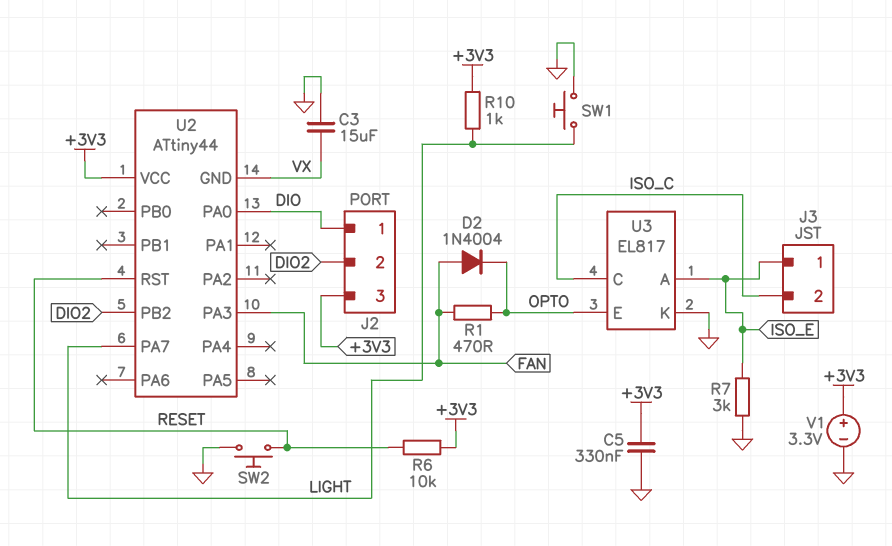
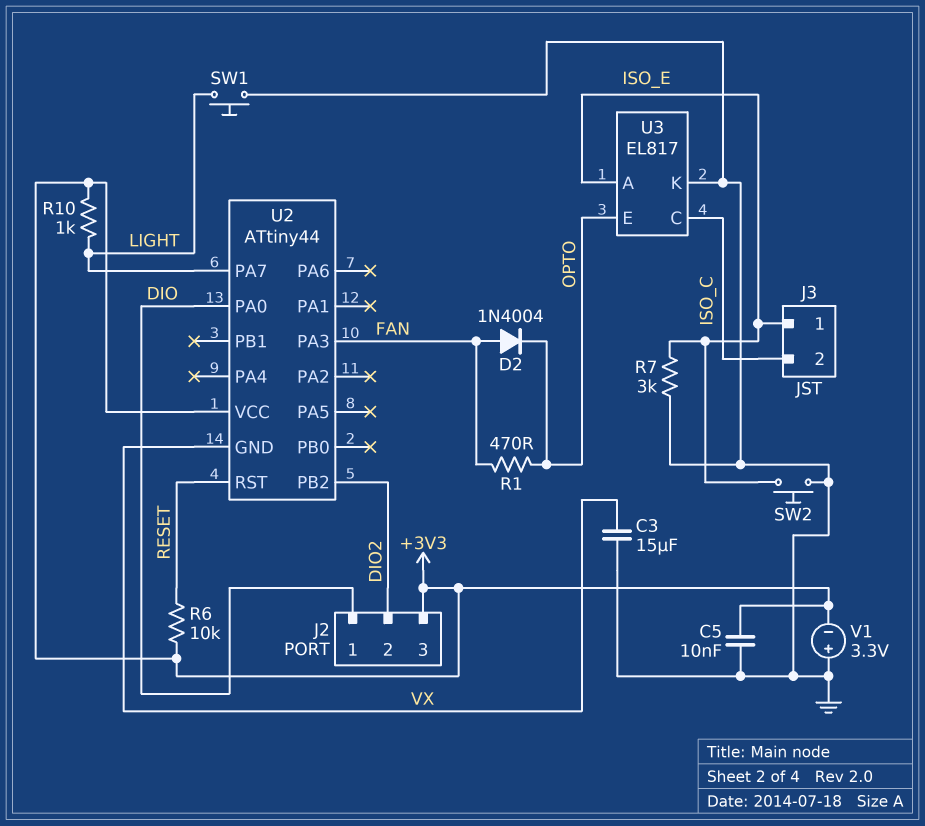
C5: 330nF (+3V3, GND) -> 10nF (+3V3, GND)
SW2: button (GND, RESET) -> button (GND, ISO_E)
V1: 3.3V (plus +3V3, minus GND) -> 3.3V (plus GND, minus +3V3)

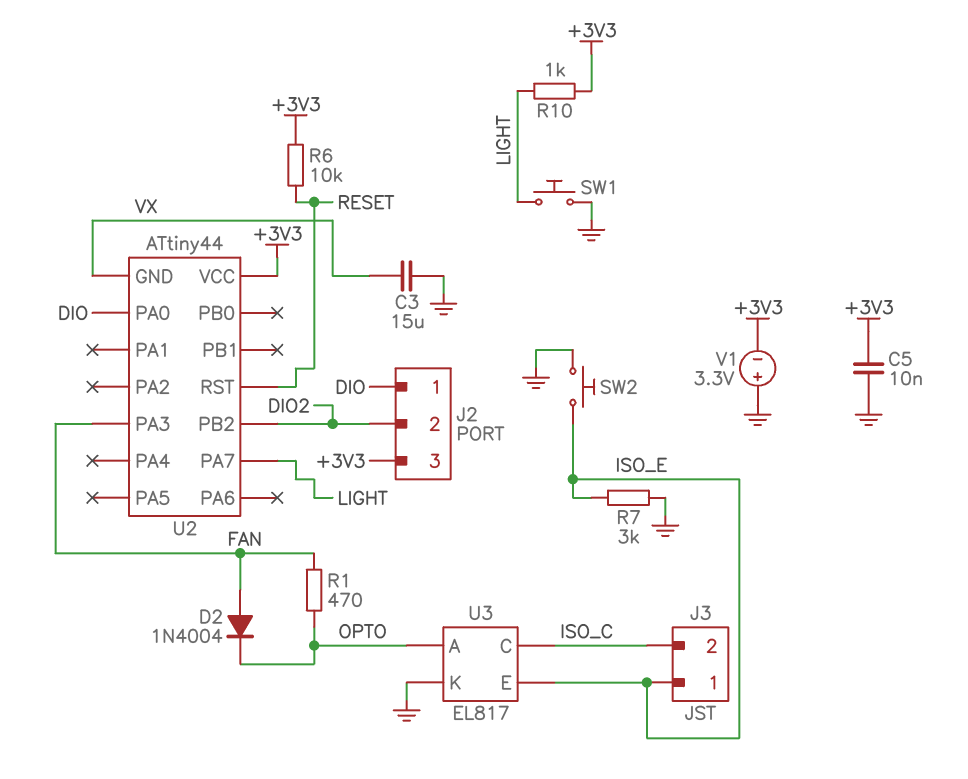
U3 pin A: ISO_E -> OPTO
U3 pin E: OPTO -> ISO_E

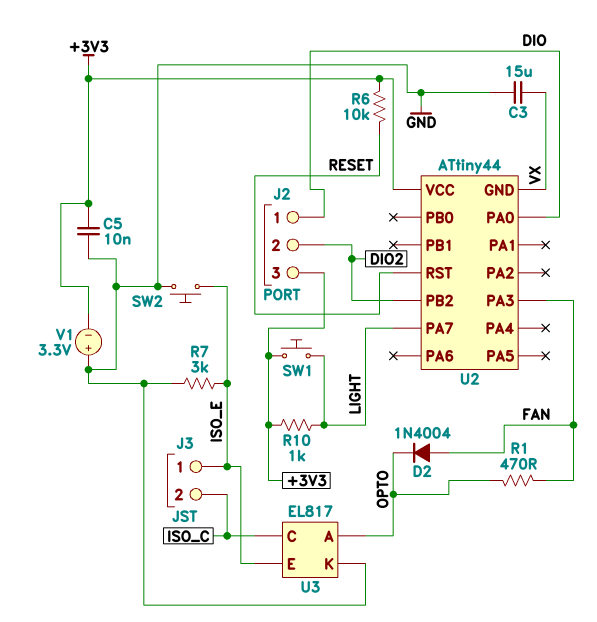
SW1: button (GND, LIGHT) -> button (+3V3, LIGHT)

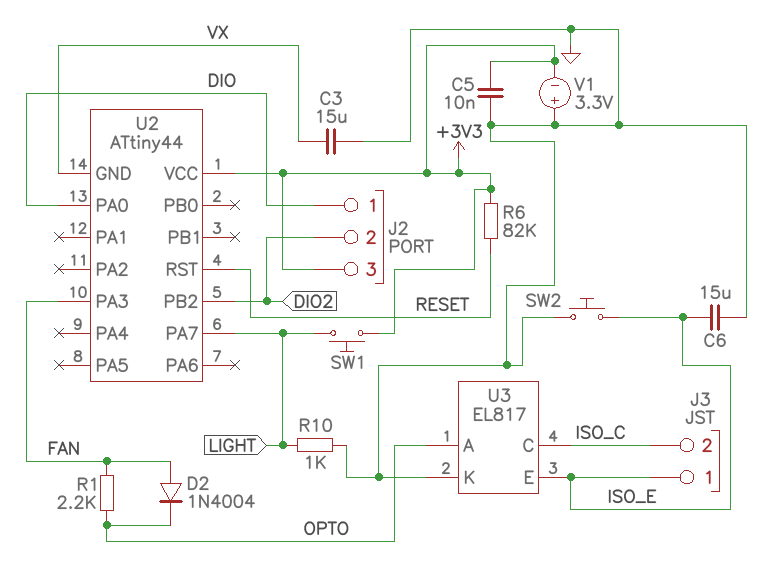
C6: none -> 15uF (GND, ISO_E)
R1: 470 (FAN, OPTO) -> 2.2k (FAN, OPTO)
R6: 10k (+3V3, RESET) -> 82k (+3V3, RESET)
R7: 3k (GND, ISO_E) -> none
R10: 1k (+3V3, LIGHT) -> 1k (GND, LIGHT)

